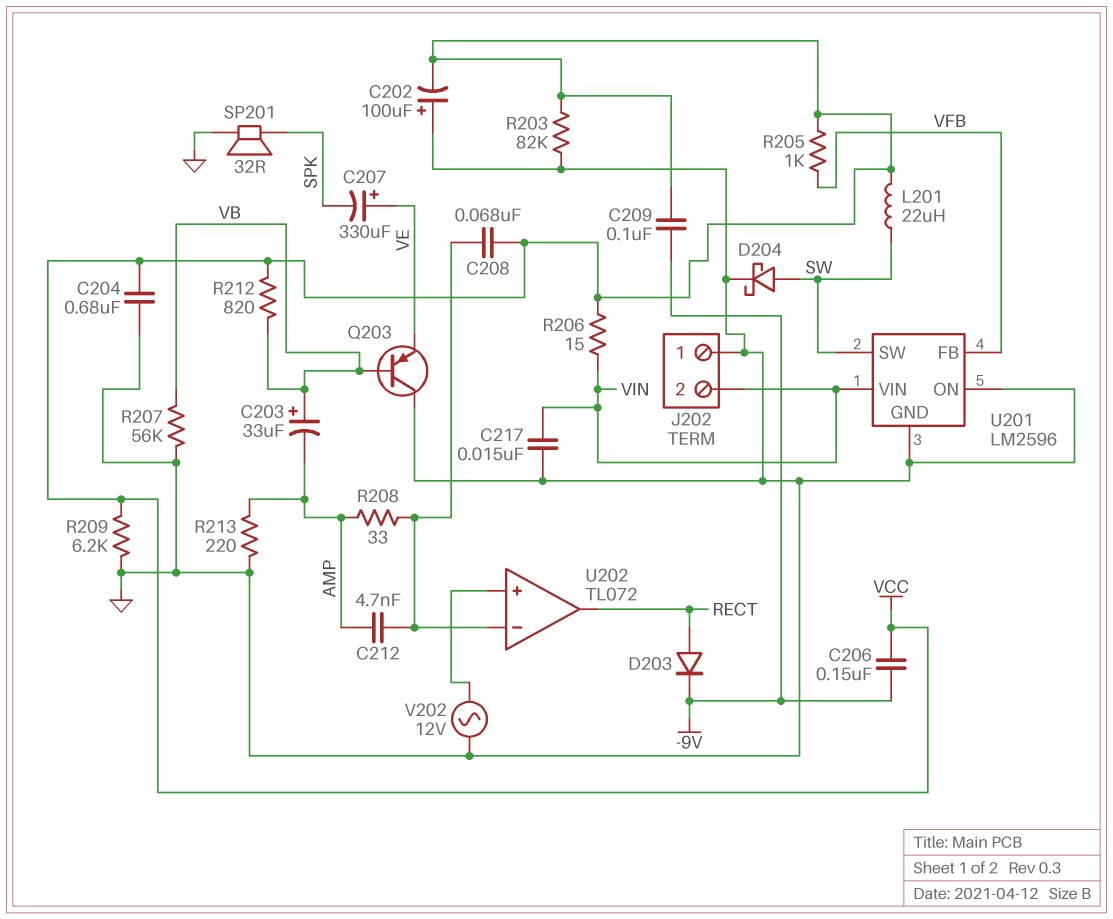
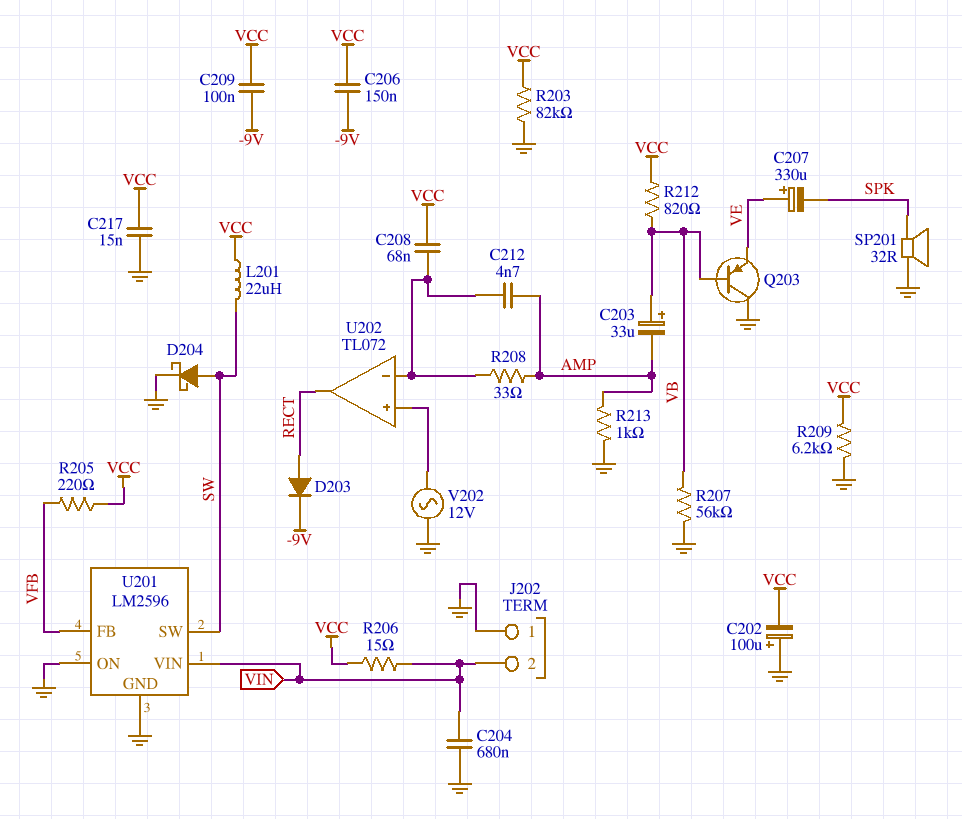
C204: 680nF (GND, VCC) -> 680nF (GND, VIN)
C217: 15nF (GND, VIN) -> 15nF (GND, VCC)
R205: 1k (VCC, VFB) -> 220 (VCC, VFB)
R213: 220 (AMP, GND) -> 1k (AMP, GND)

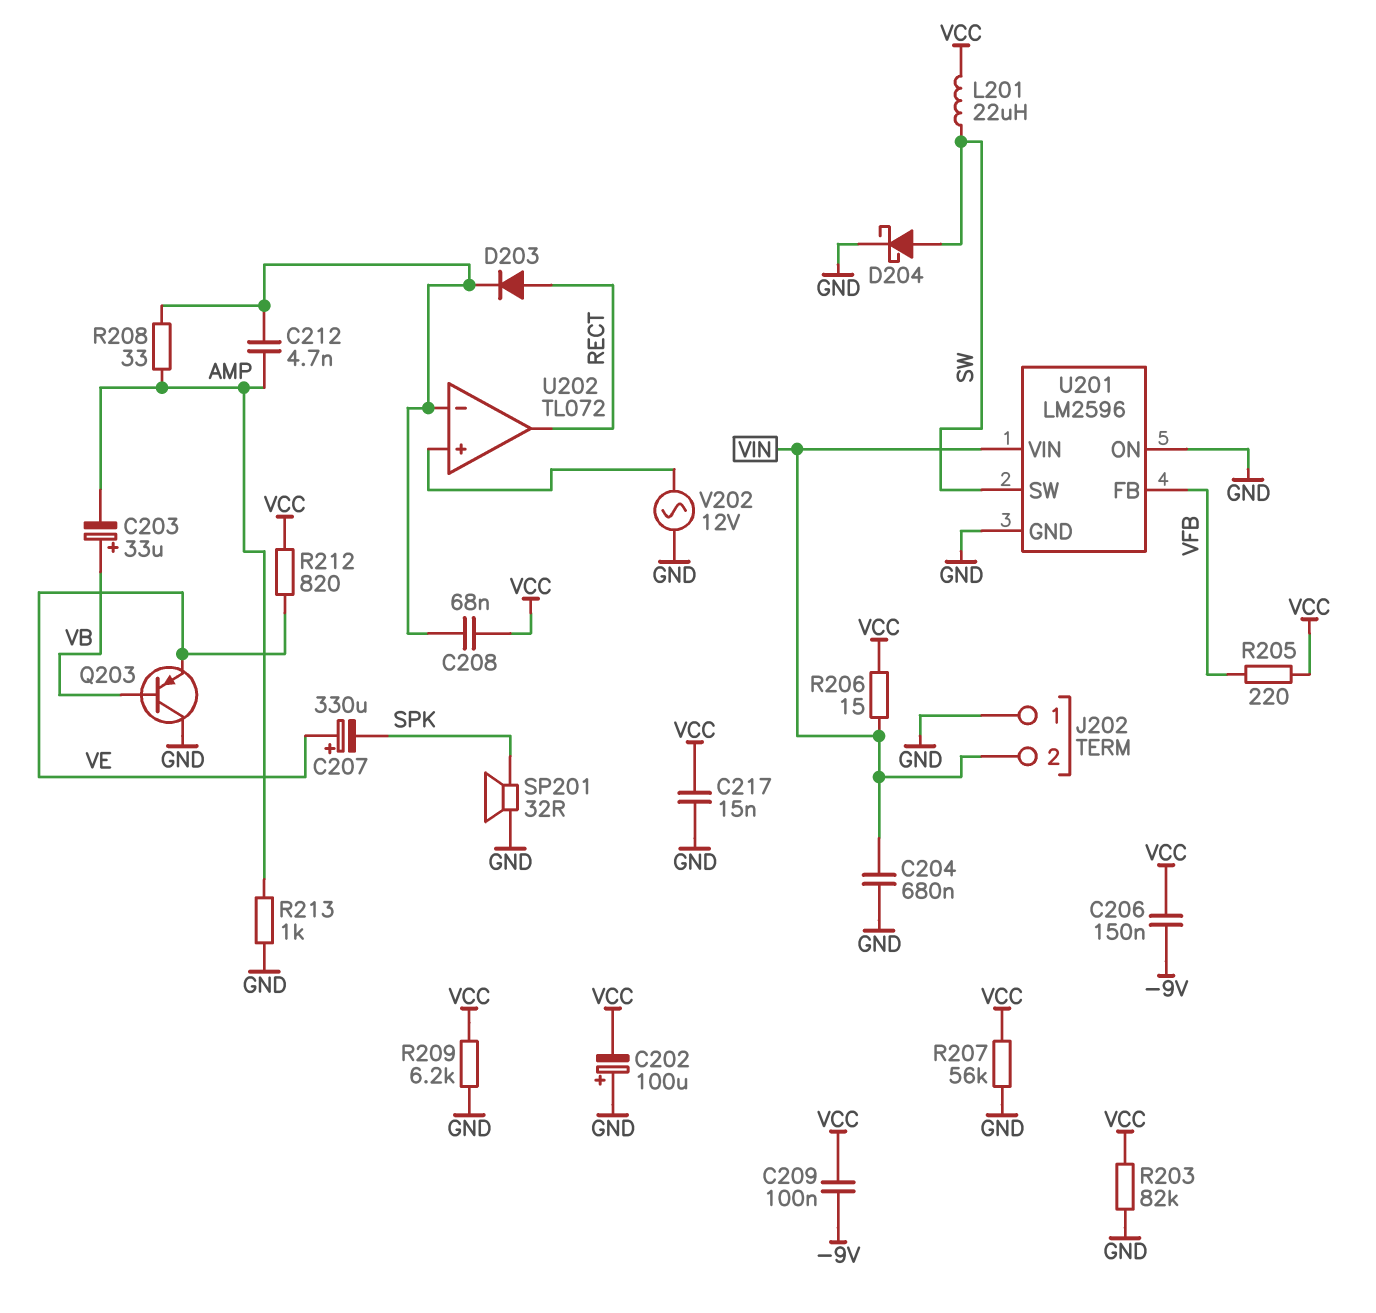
D203: diode (A RECT, K -9V) -> diode (A RECT, K U202/in-)
R207: 56k (GND, VB) -> 56k (GND, VCC)
R212: 820 (VB, VCC) -> 820 (VCC, VE)

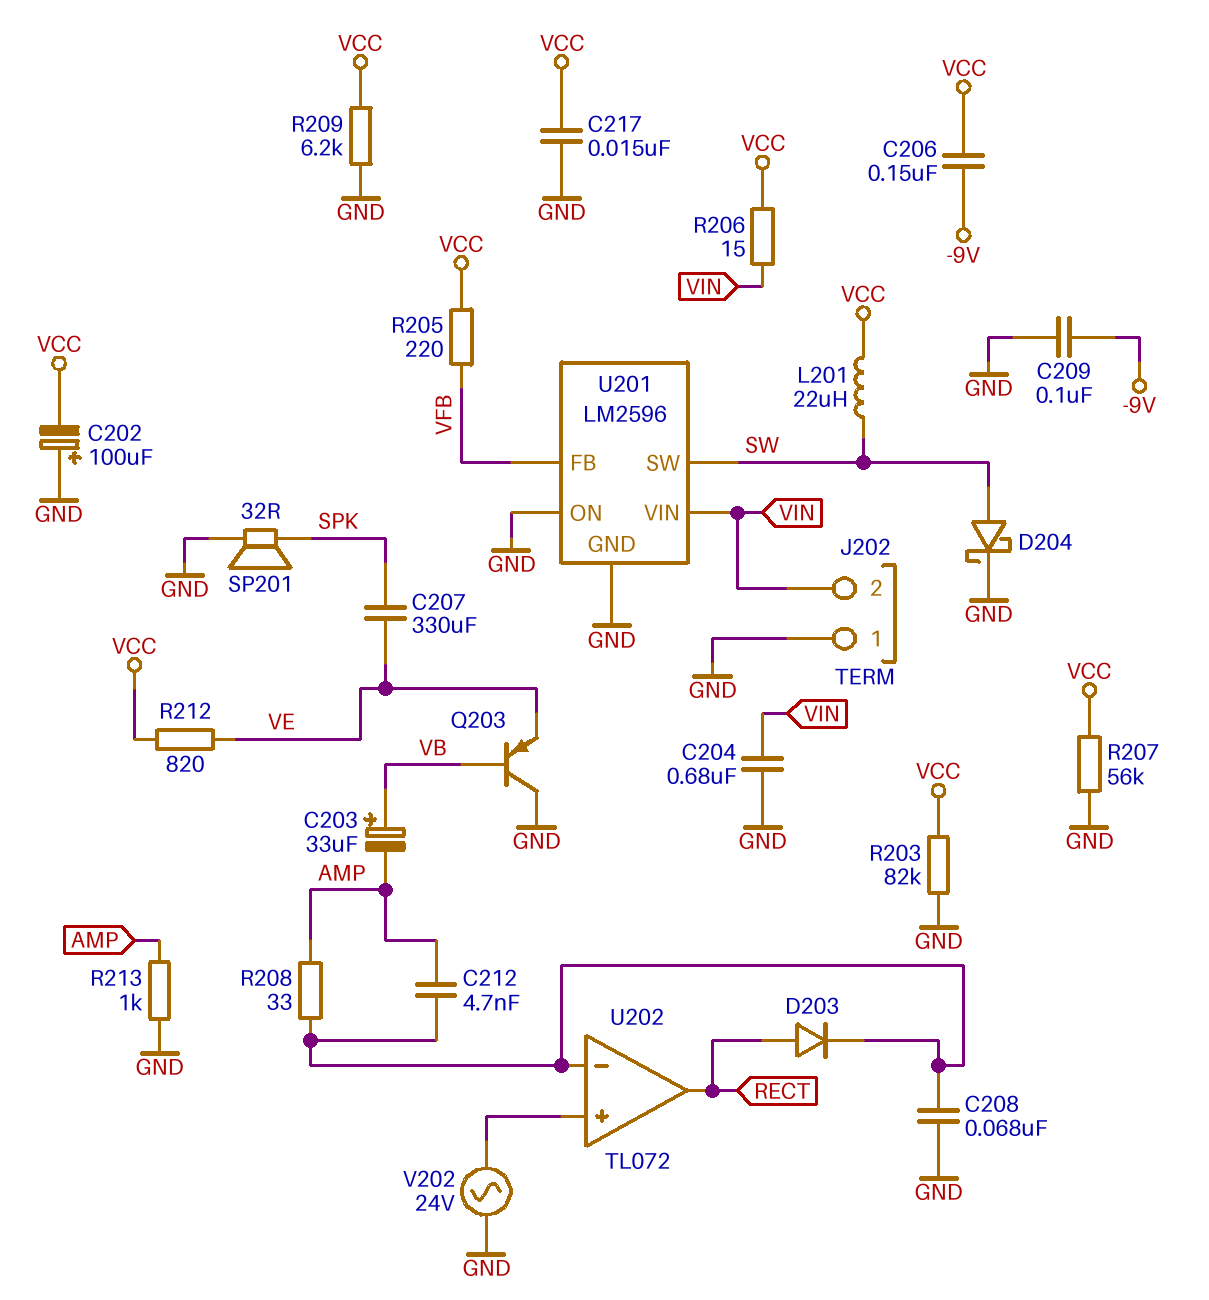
C207: 330uF (plus VE, minus SPK) -> 330uF (SPK, VE)
C208: 68nF (U202/in-, VCC) -> 68nF (GND, U202/in-)
C209: 100nF (-9V, VCC) -> 100nF (-9V, GND)
V202: AC 12V (GND, U202/in+) -> AC 24V (GND, U202/in+)

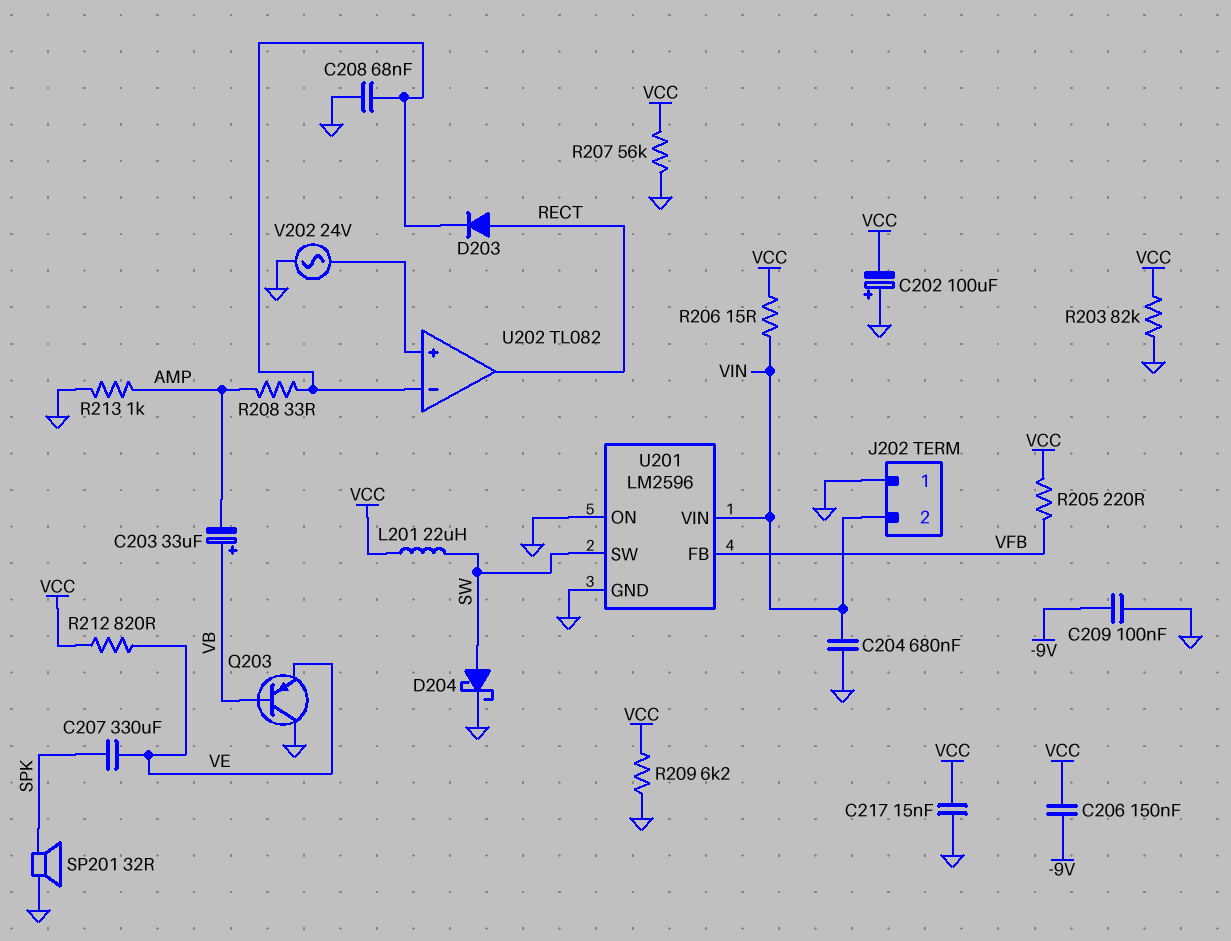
C212: 4.7nF (AMP, U202/in-) -> none
U202: TL072 -> TL082

